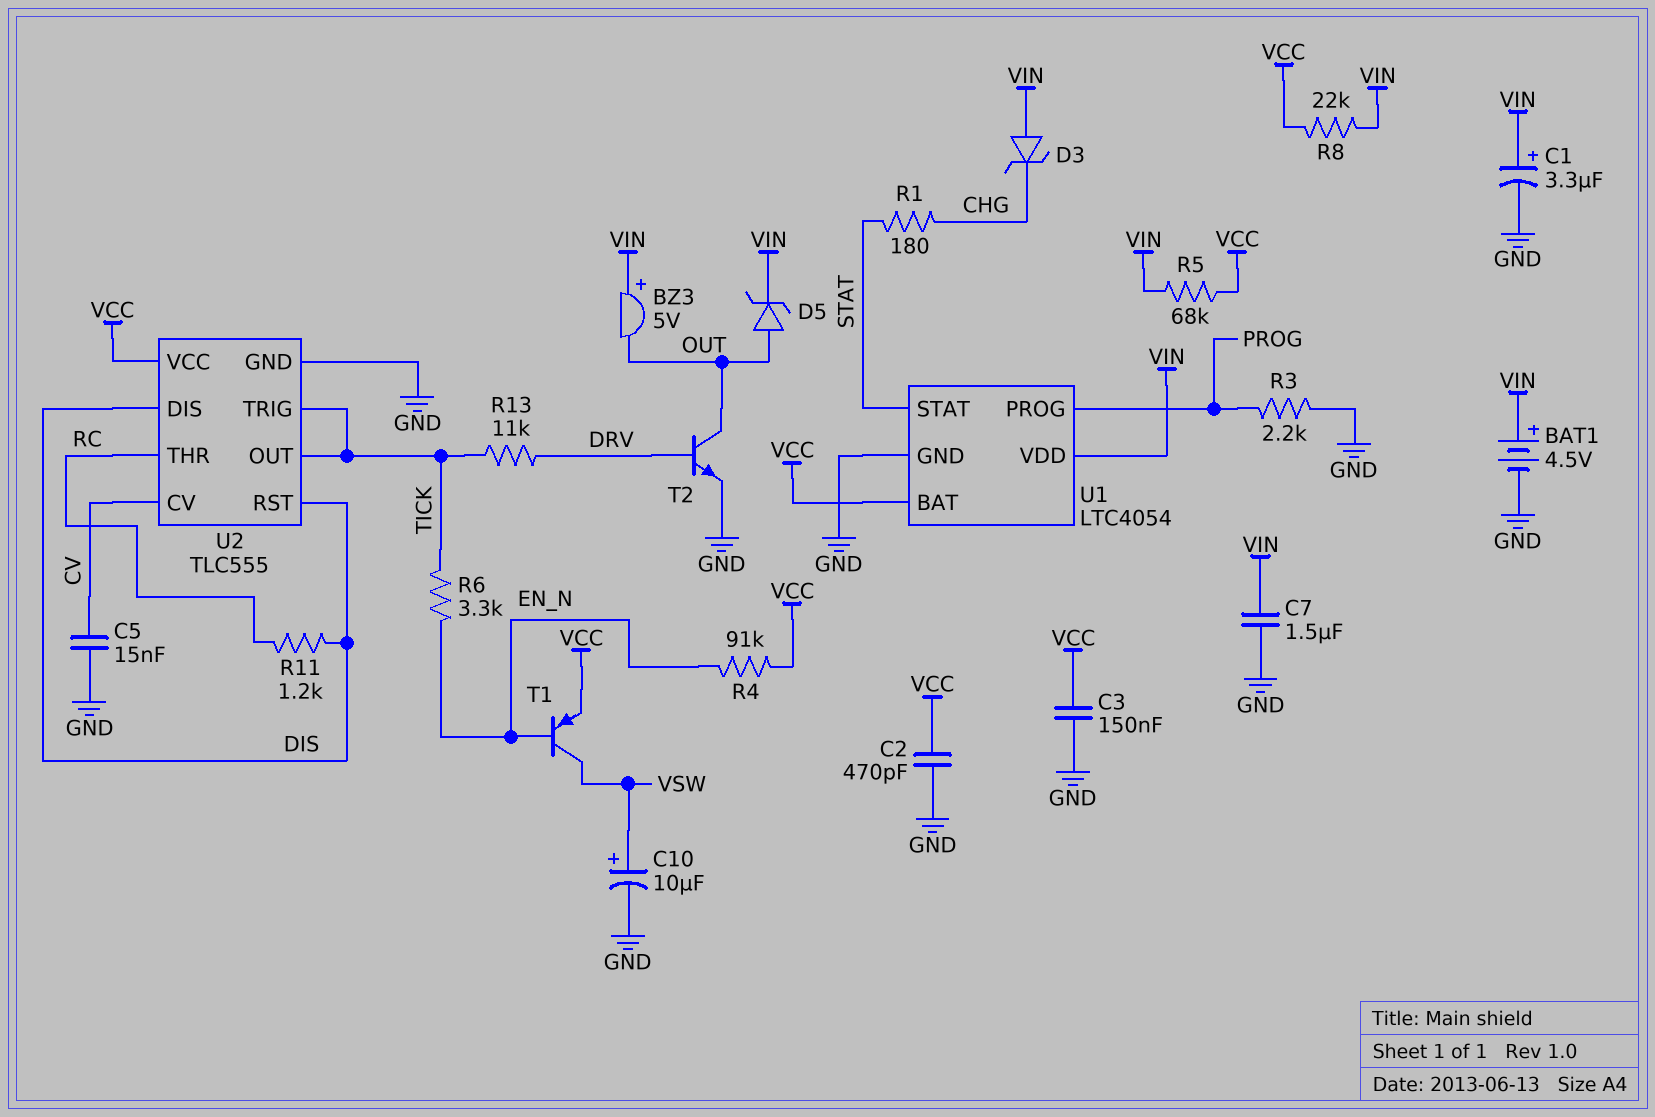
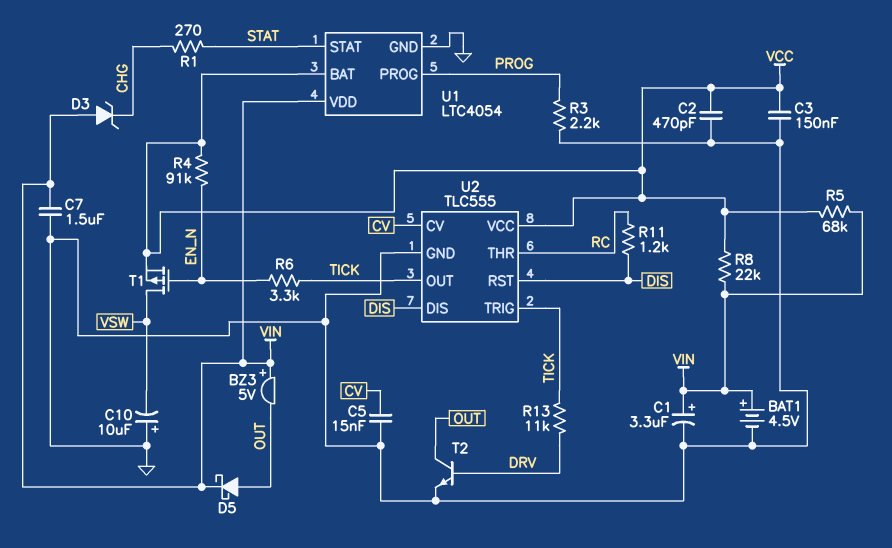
C10: 10uF (plus VSW, minus GND) -> 10uF (plus GND, minus VSW)
D5: zener (A OUT, K VIN) -> schottky (A OUT, K VIN)
R1: 180 (CHG, STAT) -> 270 (CHG, STAT)
T1: PNP (B EN_N, C VSW, E VCC) -> PMOS (G EN_N, D VSW, S VCC)

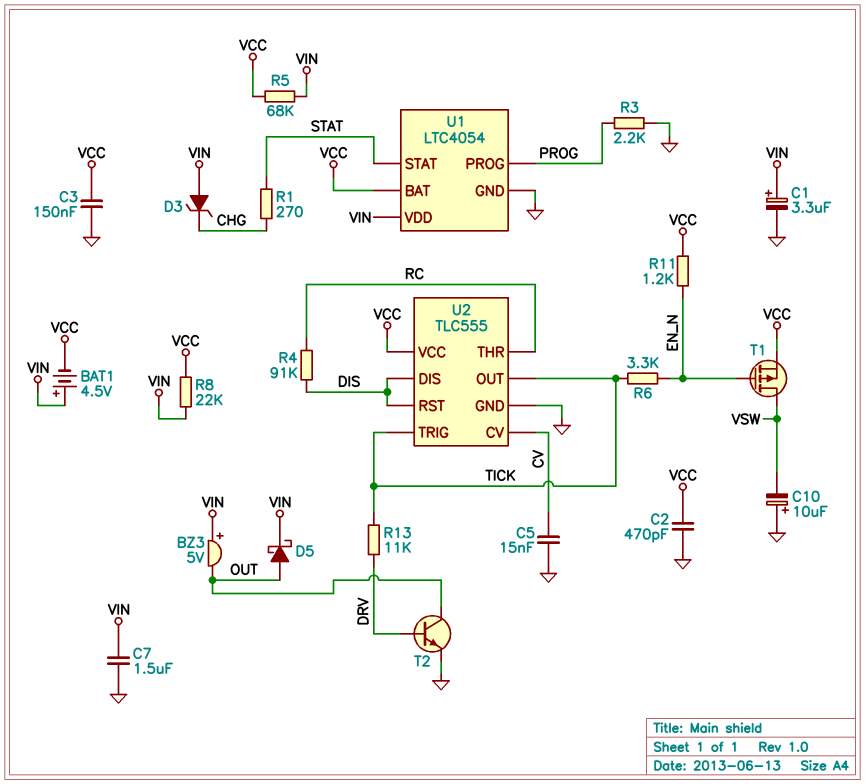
BAT1: 4.5V (plus VIN, minus GND) -> 4.5V (plus VIN, minus VCC)
R4: 91k (EN_N, VCC) -> 91k (DIS, RC)
R11: 1.2k (DIS, RC) -> 1.2k (EN_N, VCC)

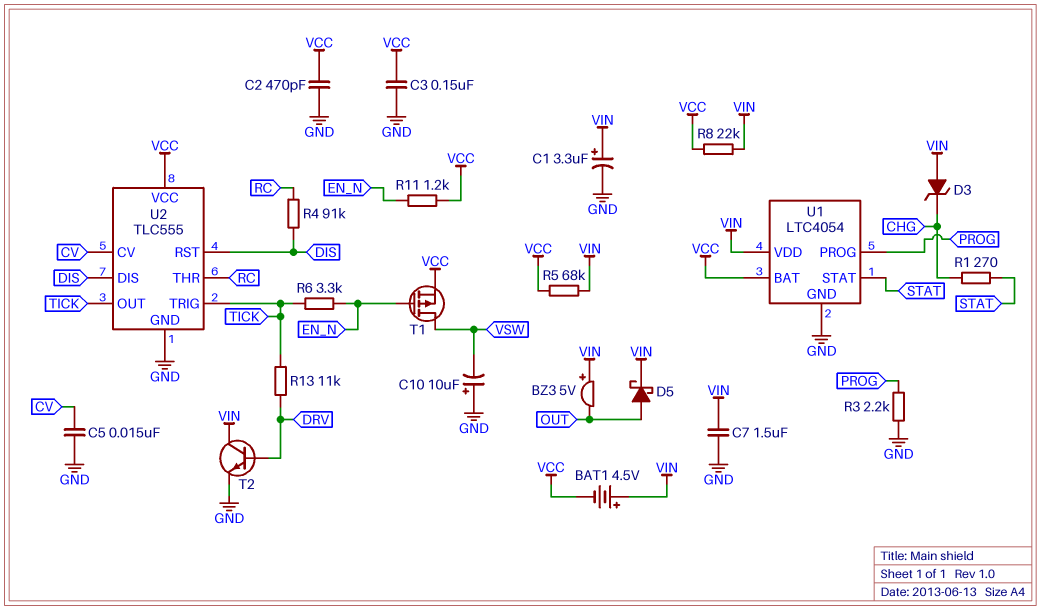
T2: NPN (B DRV, C OUT, E GND) -> NPN (B DRV, C VIN, E GND)

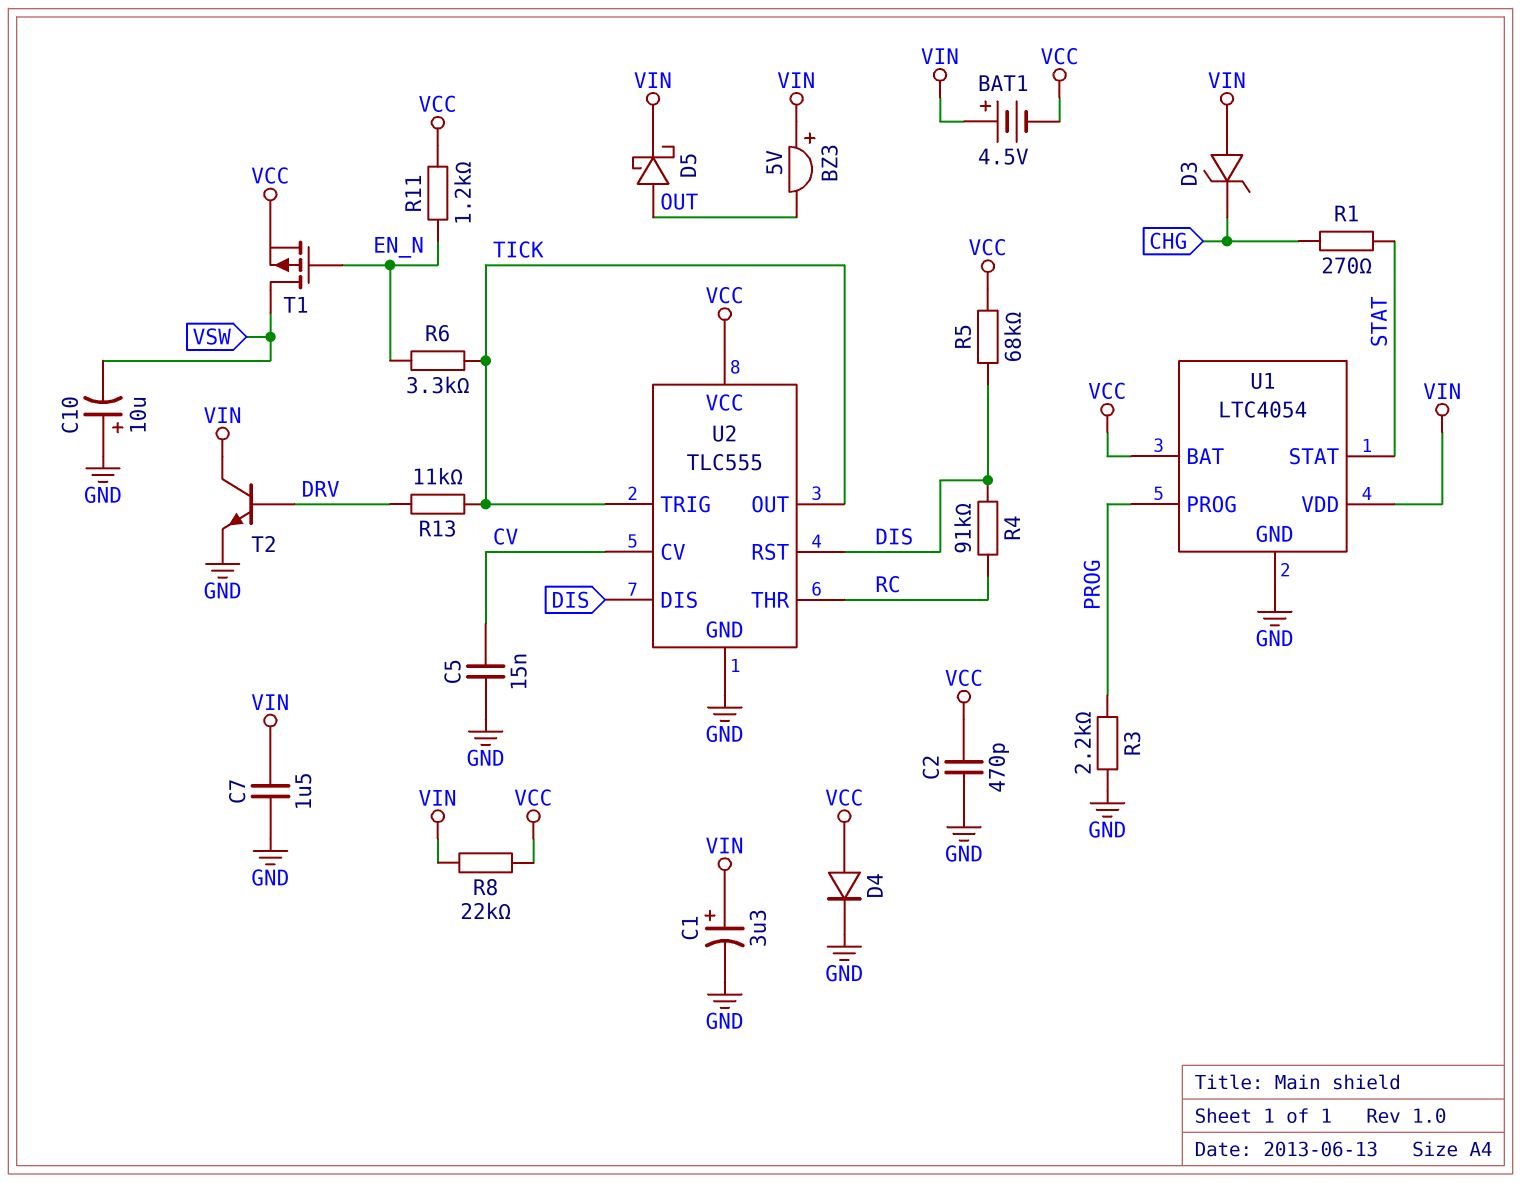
C3: 150nF (GND, VCC) -> none
D4: none -> diode (A VCC, K GND)
R5: 68k (VCC, VIN) -> 68k (DIS, VCC)

